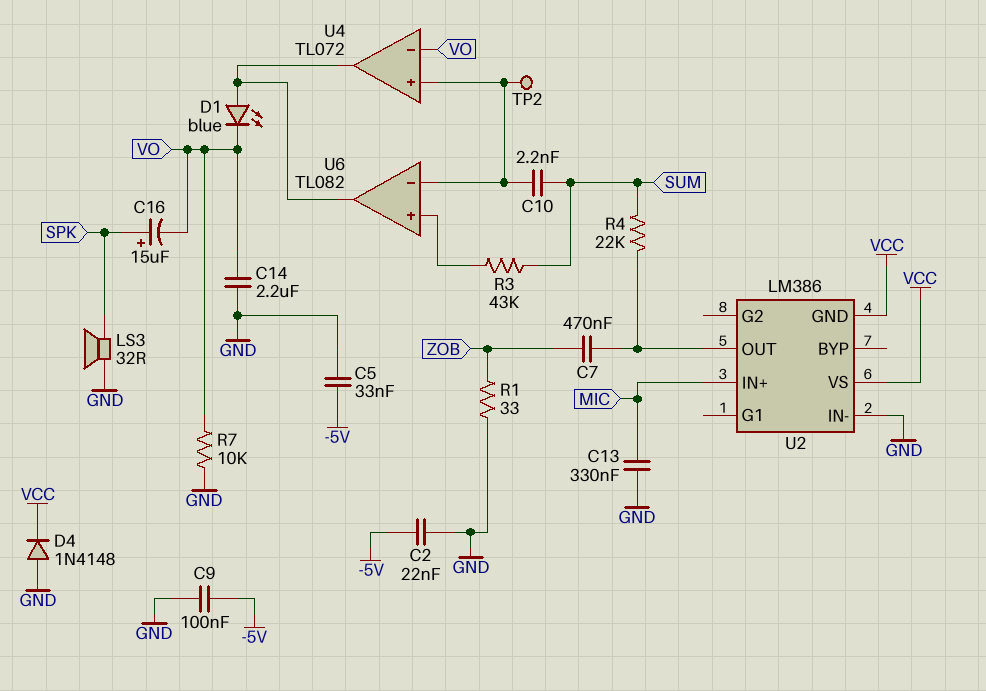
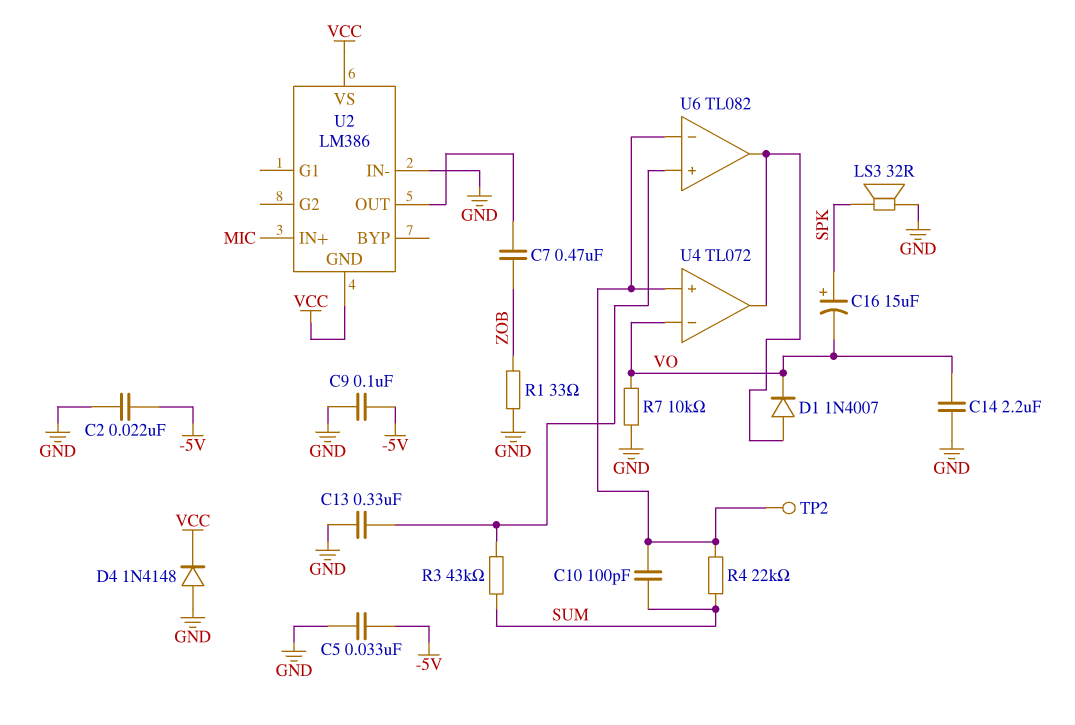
C10: 2.2nF (SUM, U4/in+) -> 100pF (SUM, U4/in+)
C13: 330nF (GND, MIC) -> 330nF (GND, U6/in+)
D1: LED blue (A U4/out, K VO) -> diode 1N4007 (A U4/out, K VO)
R4: 22k (SUM, U2/OUT) -> 22k (SUM, U4/in+)

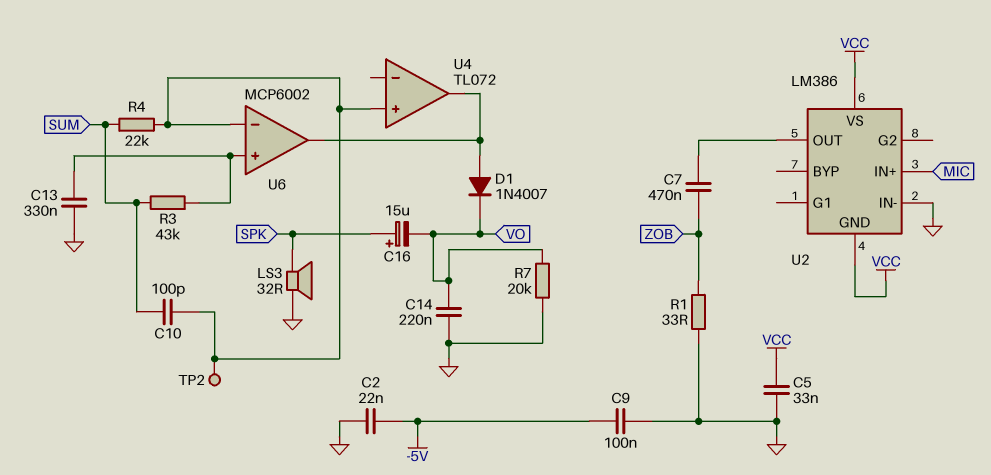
C5: 33nF (-5V, GND) -> 33nF (GND, VCC)
C14: 2.2uF (GND, VO) -> 220nF (GND, VO)
D4: diode 1N4148 (A GND, K VCC) -> none
R7: 10k (GND, VO) -> 20k (GND, VO)
U4 pin in-: VO -> none
U6: TL082 -> MCP6002

